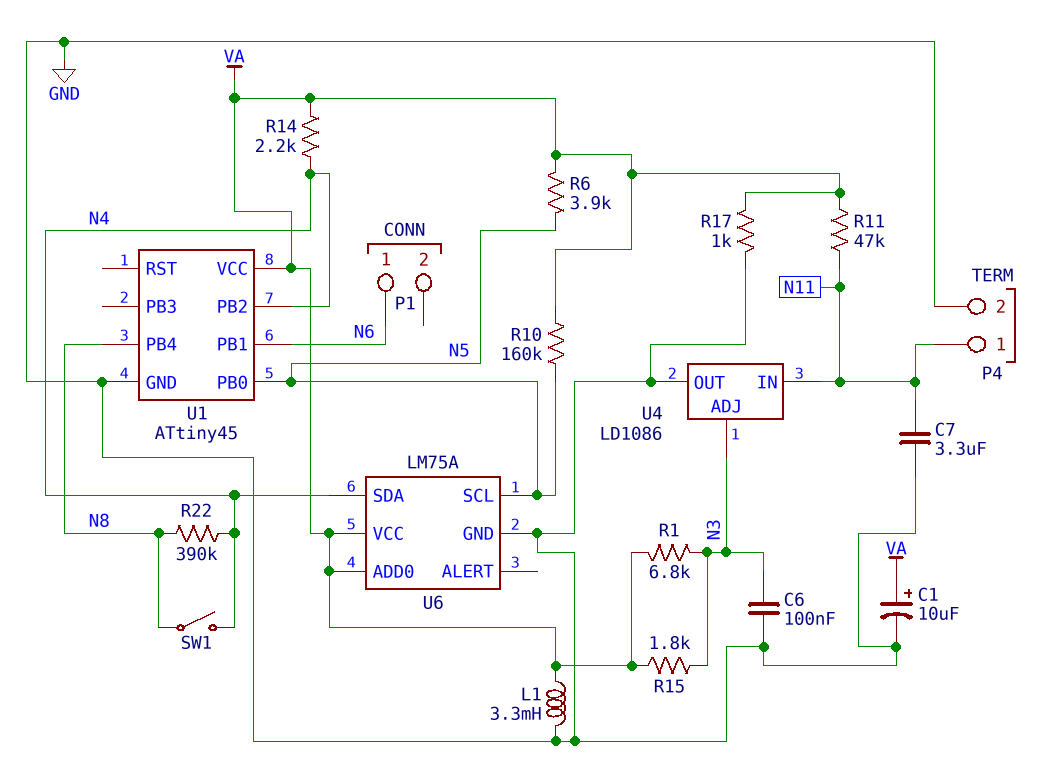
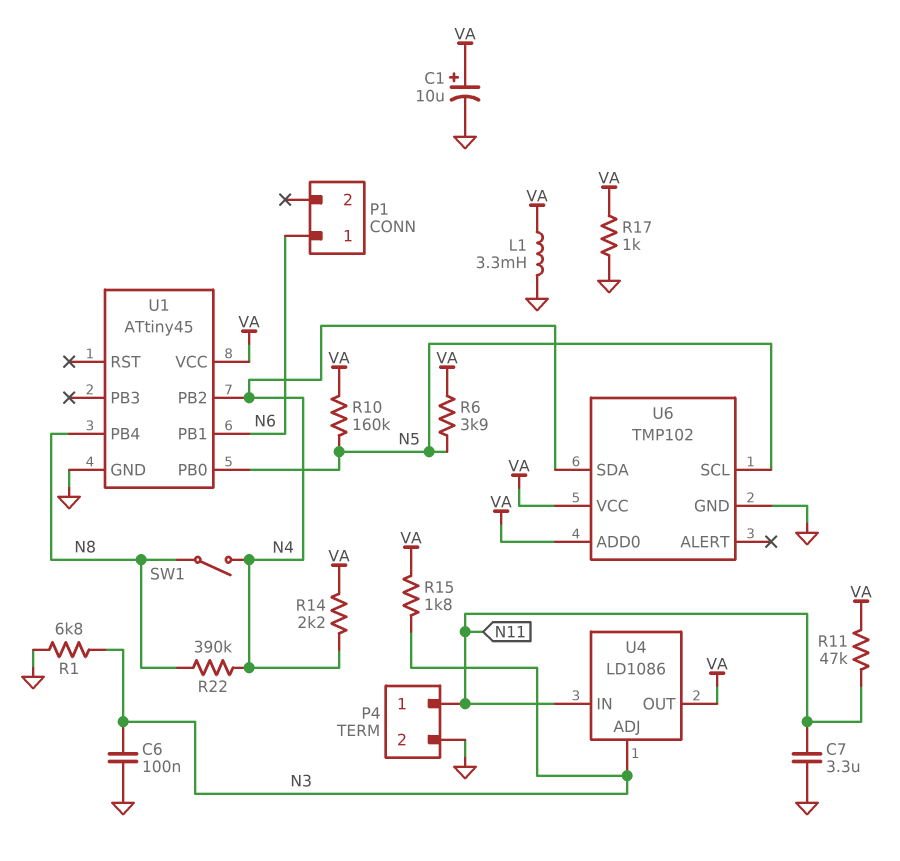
R1: 6.8k (N3, VA) -> 6.8k (GND, N3)
U4 pin OUT: GND -> VA
U6: LM75A -> TMP102

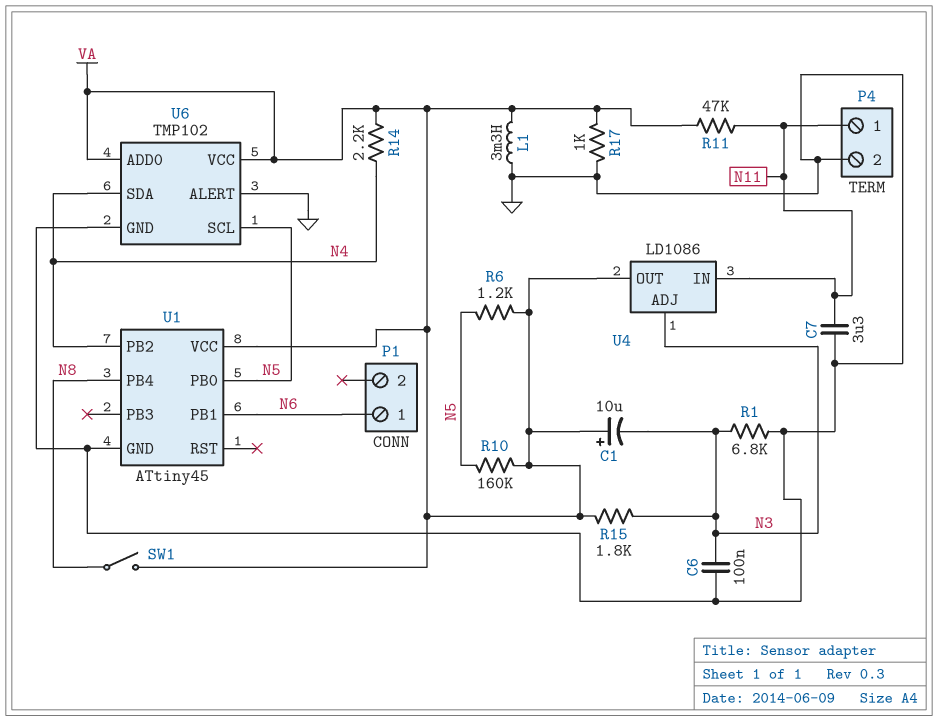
C1: 10uF (plus VA, minus GND) -> 10uF (plus VA, minus N3)
R6: 3.9k (N5, VA) -> 1.2k (N5, VA)
R22: 390k (N4, N8) -> none
SW1: switch (N4, N8) -> switch (N8, VA)
U6 pin ALERT: none -> GND

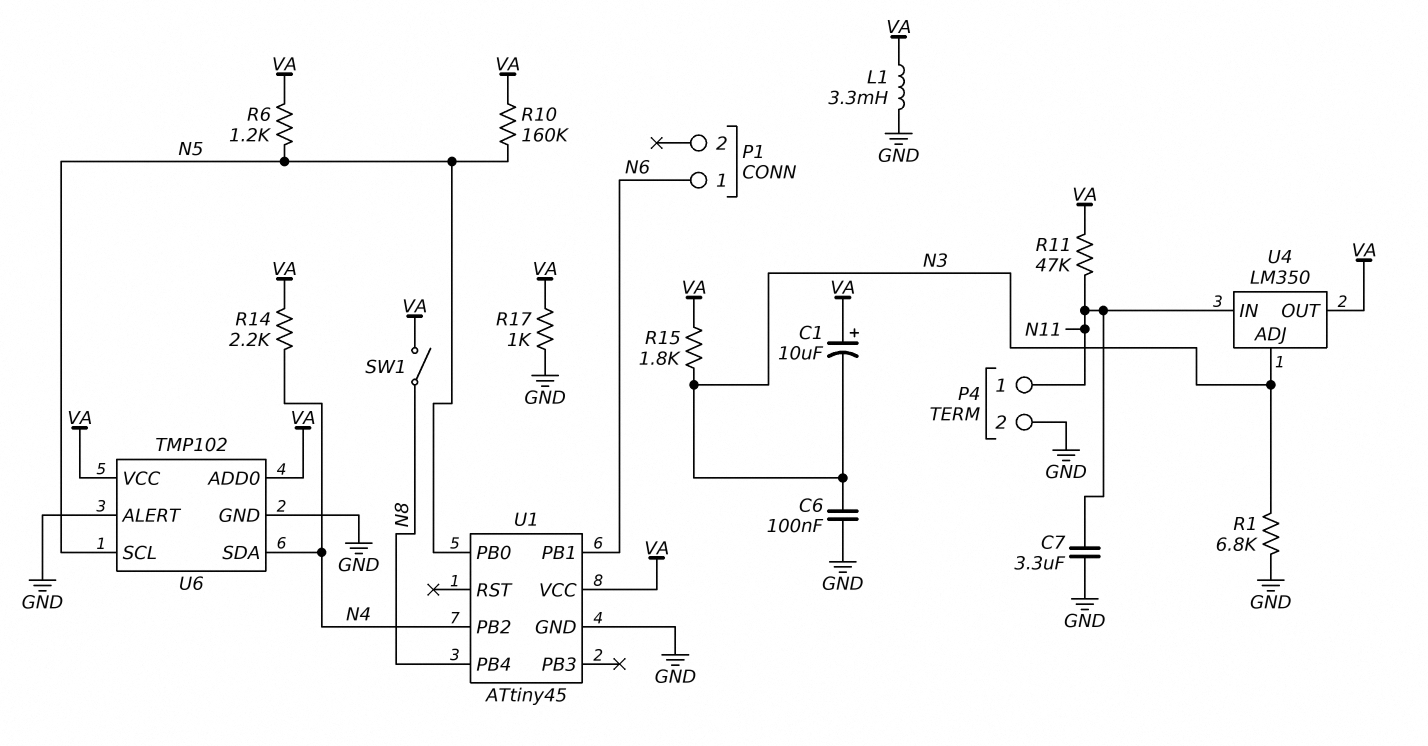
U4: LD1086 -> LM350

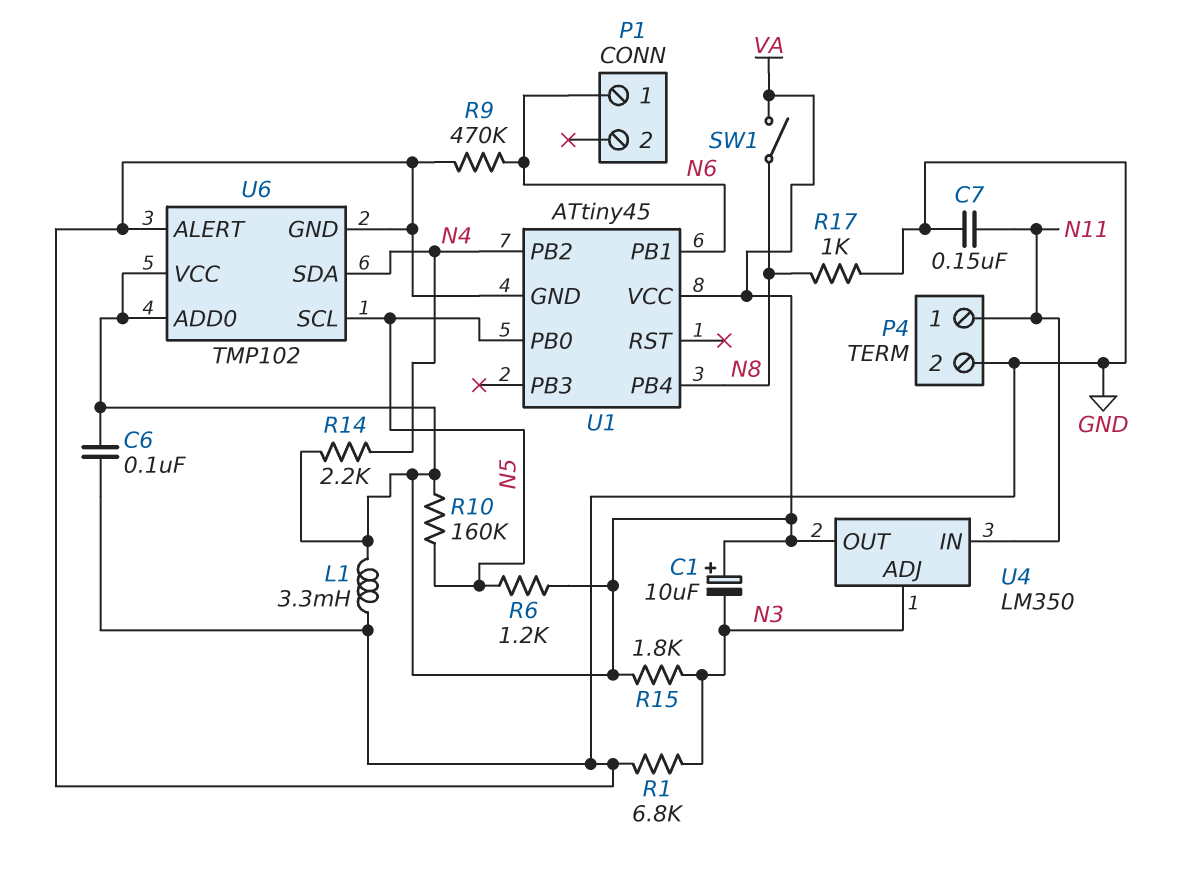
C6: 100nF (GND, N3) -> 100nF (GND, VA)
C7: 3.3uF (GND, N11) -> 150nF (GND, N11)
R9: none -> 470k (GND, N6)
R11: 47k (N11, VA) -> none
R17: 1k (GND, VA) -> 1k (GND, N8)

